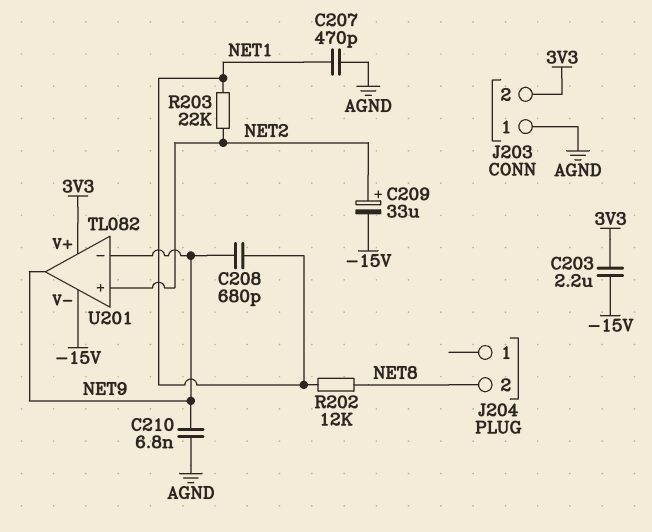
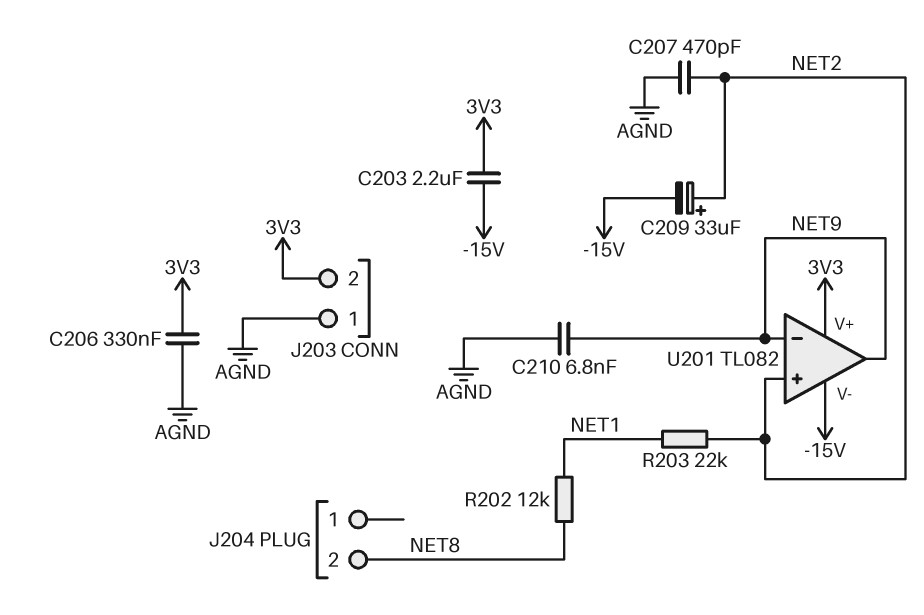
C206: none -> 330nF (3V3, AGND)
C207: 470pF (AGND, NET1) -> 470pF (AGND, NET2)
C208: 680pF (NET1, NET9) -> none

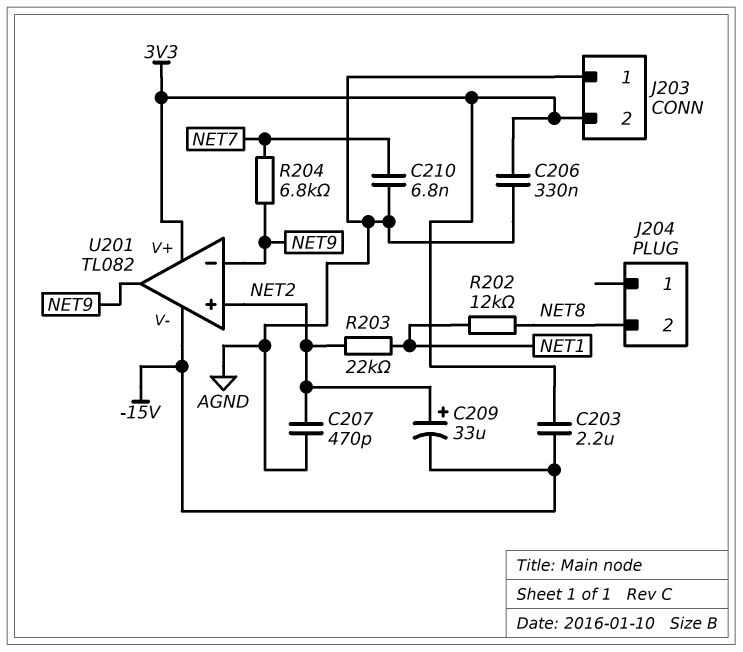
C210: 6.8nF (AGND, NET9) -> 6.8nF (AGND, NET7)
R204: none -> 6.8k (NET7, NET9)

